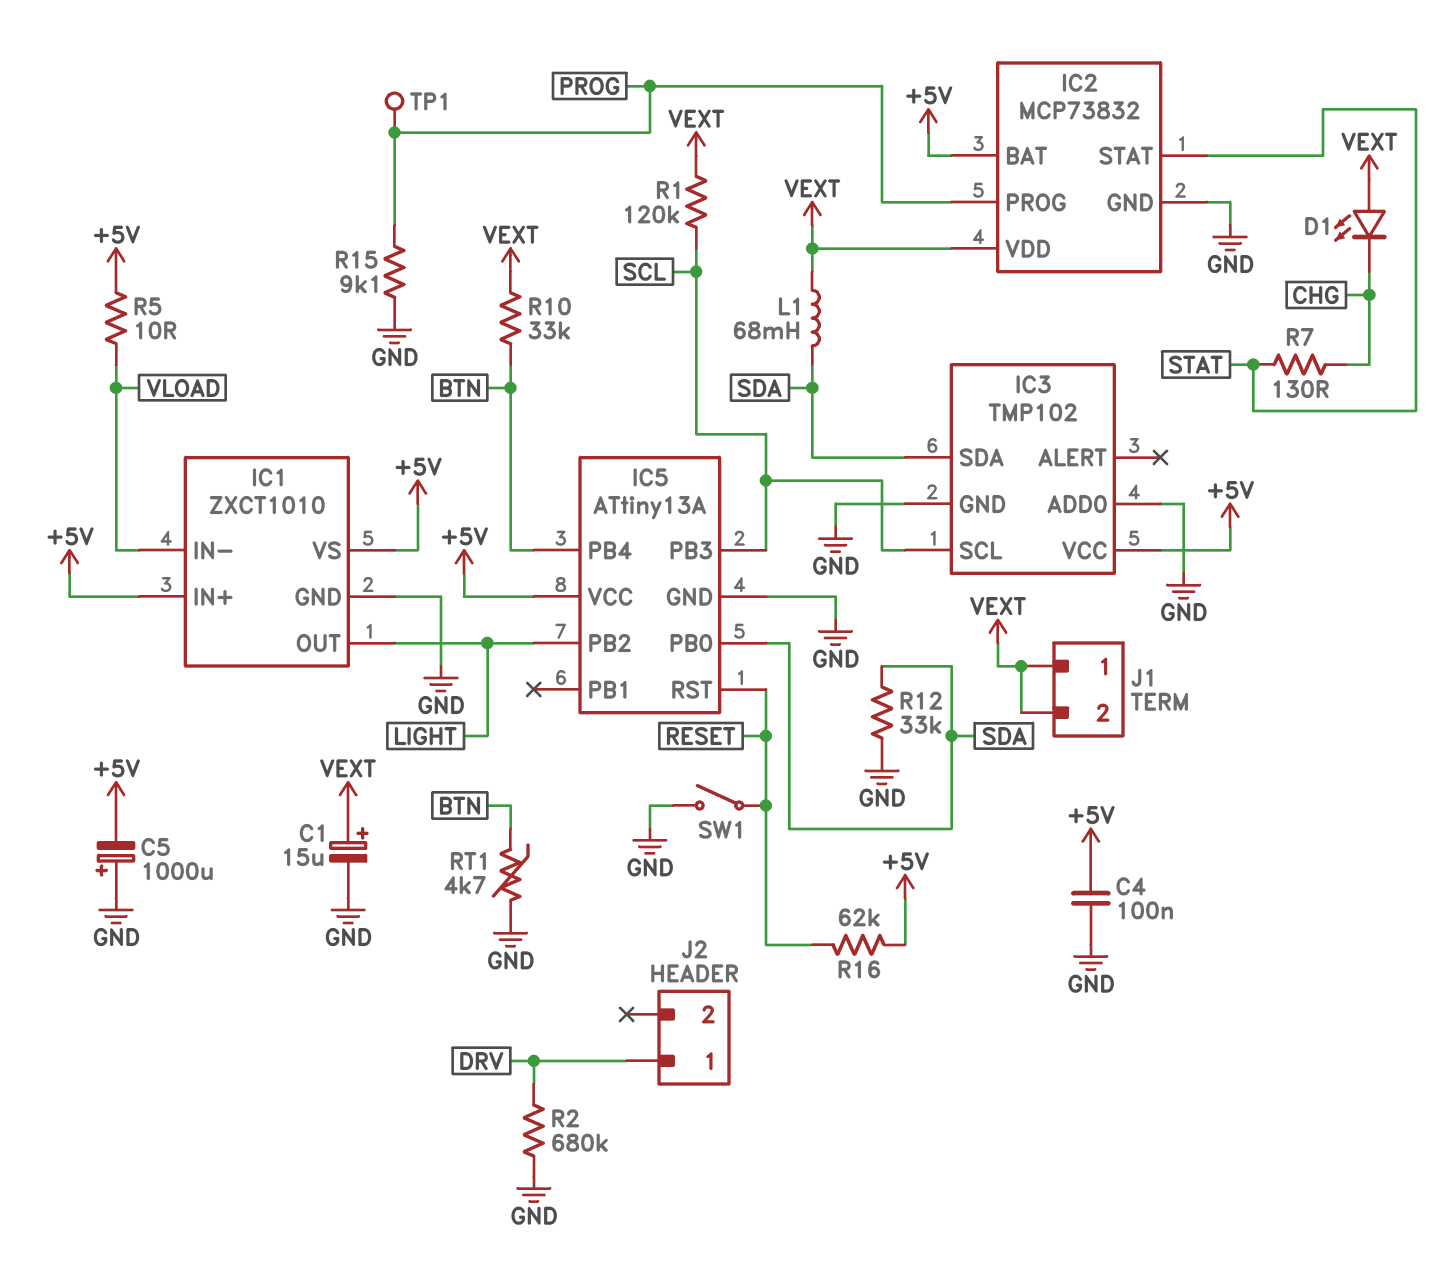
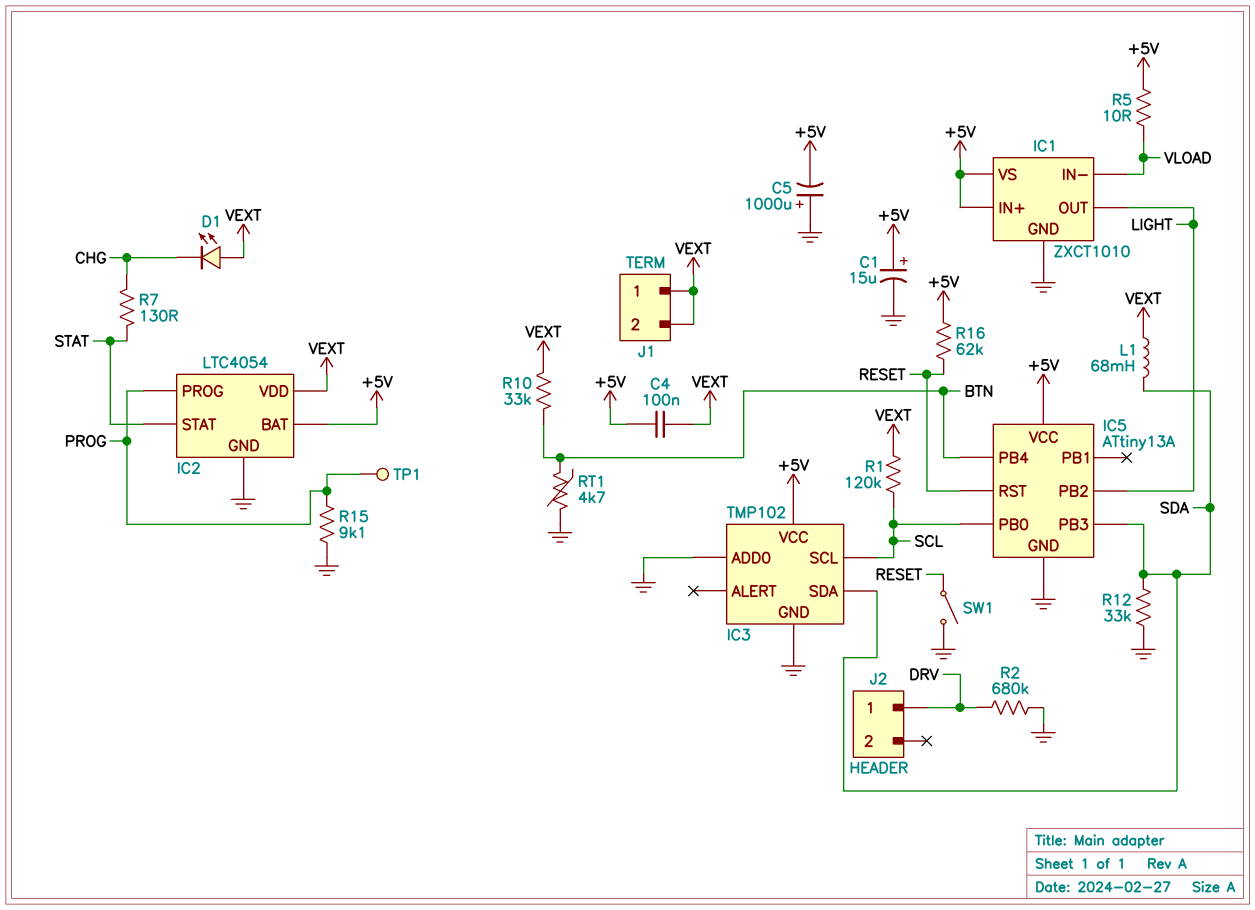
C1: 15uF (plus VEXT, minus GND) -> 15uF (plus +5V, minus GND)
C4: 100nF (+5V, GND) -> 100nF (+5V, VEXT)
IC2: MCP73832 -> LTC4054
IC5 pin PB0: SDA -> SCL
IC5 pin PB3: SCL -> SDA

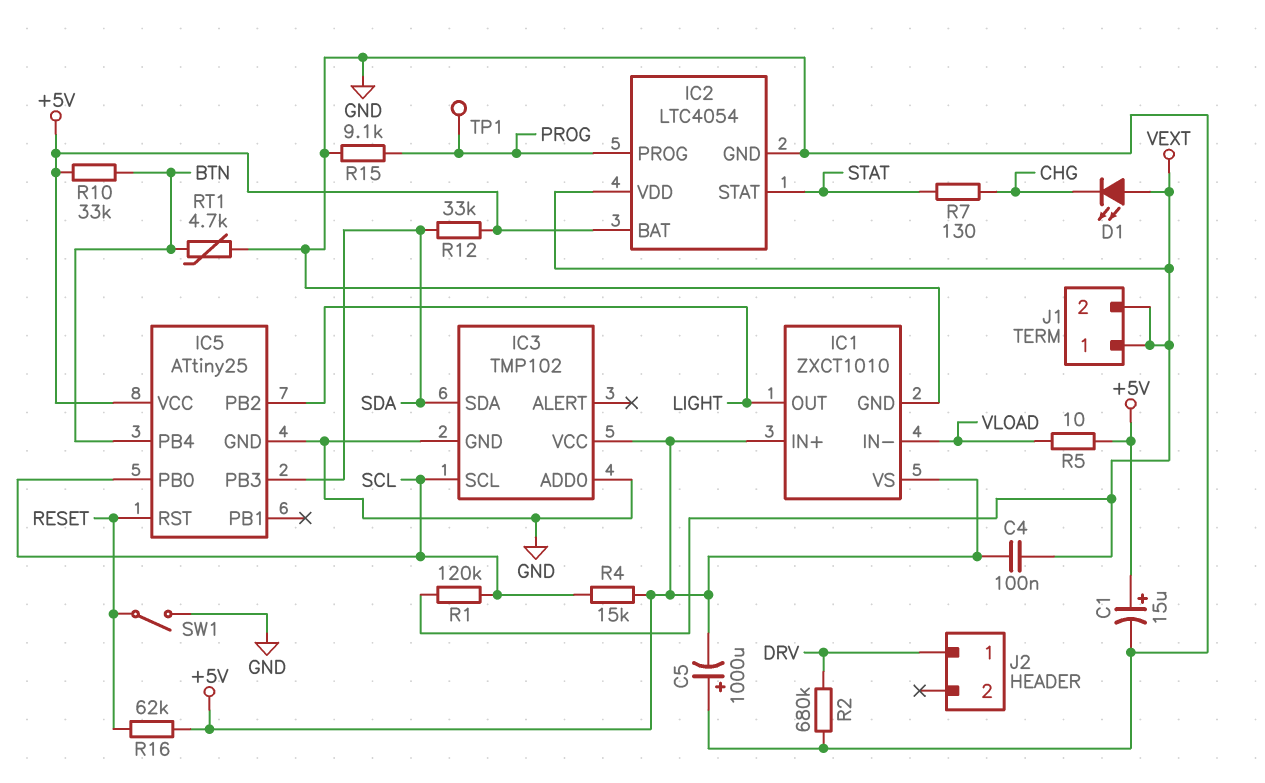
IC5: ATtiny13A -> ATtiny25
L1: 68mH (SDA, VEXT) -> none
R4: none -> 15k (+5V, SCL)
R10: 33k (BTN, VEXT) -> 33k (+5V, BTN)
R12: 33k (GND, SDA) -> 33k (+5V, SDA)

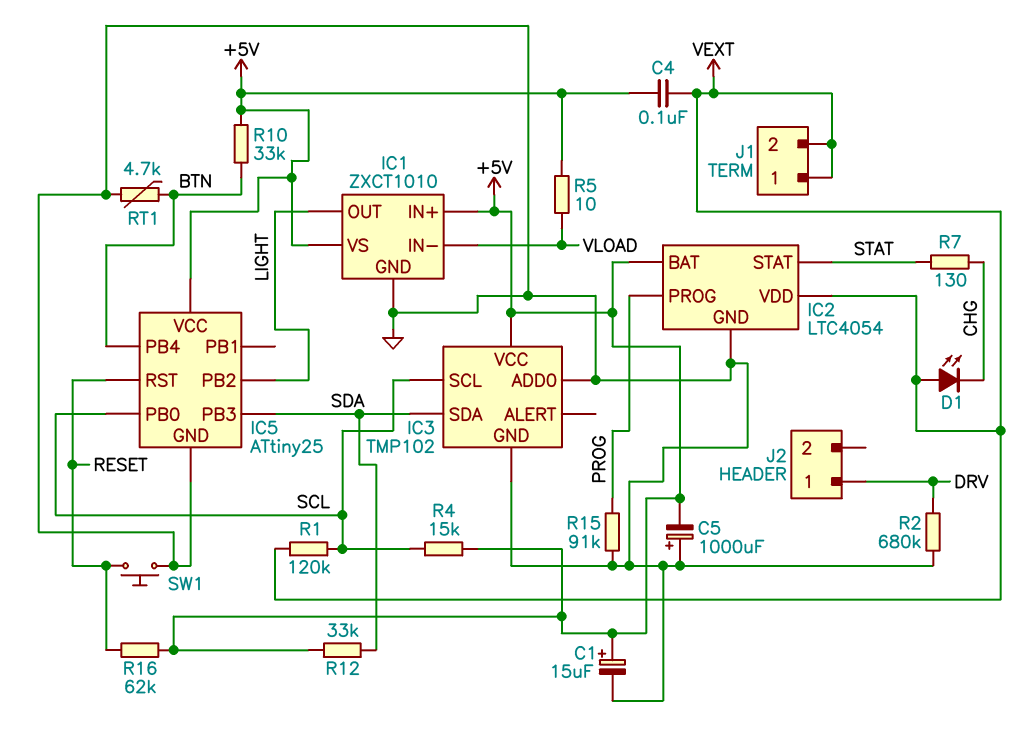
R15: 9.1k (GND, PROG) -> 91k (GND, PROG)
SW1: switch (GND, RESET) -> button (GND, RESET)
TP1: test point (PROG) -> none

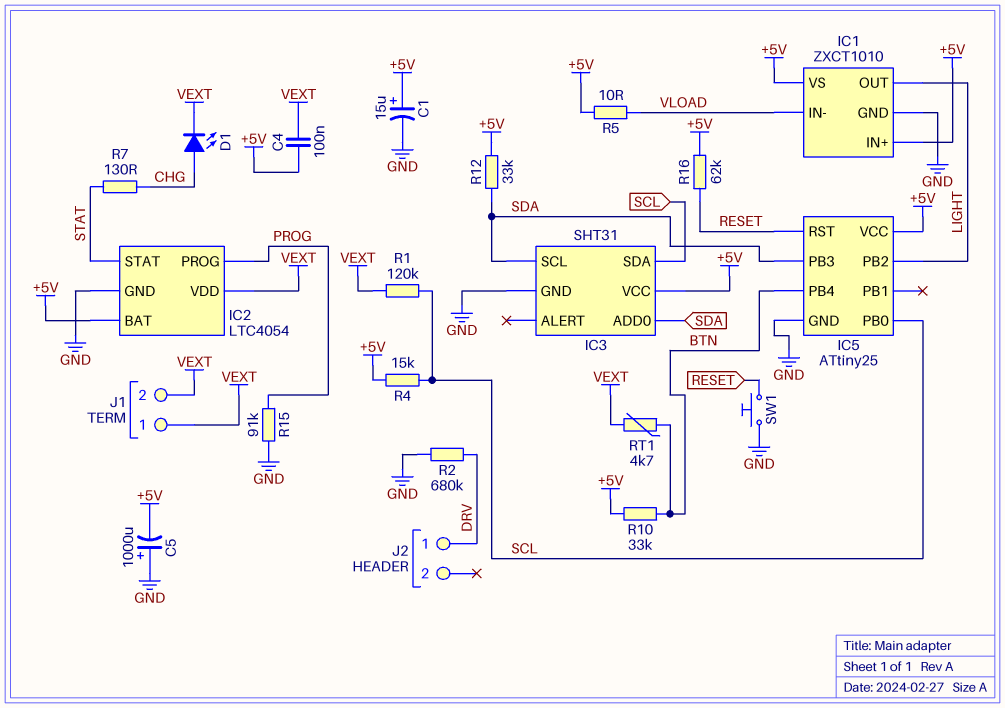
D1: LED (A VEXT, K CHG) -> LED (A CHG, K VEXT)
IC3: TMP102 -> SHT31
IC3 pin ADD0: GND -> SDA
IC3 pin SCL: SCL -> SDA
IC3 pin SDA: SDA -> SCL
RT1: 4.7k (BTN, GND) -> 4.7k (BTN, VEXT)

